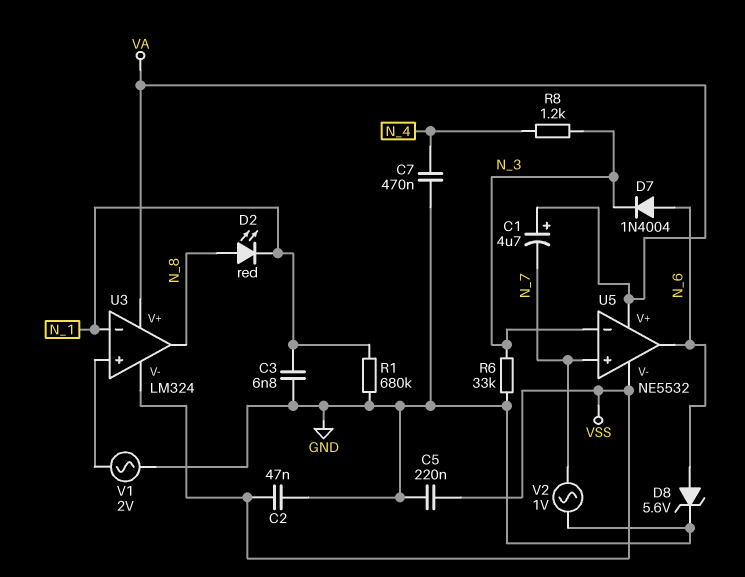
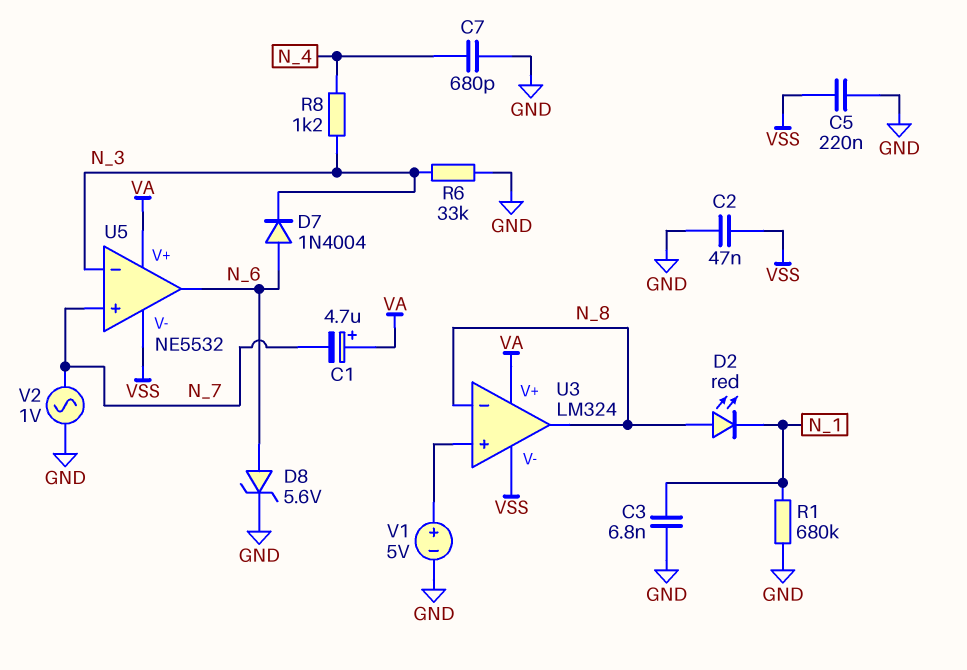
C7: 470nF (GND, N_4) -> 680pF (GND, N_4)
U3 pin in-: N_1 -> N_8
V1: AC 2V (GND, U3/in+) -> 5V (plus U3/in+, minus GND)

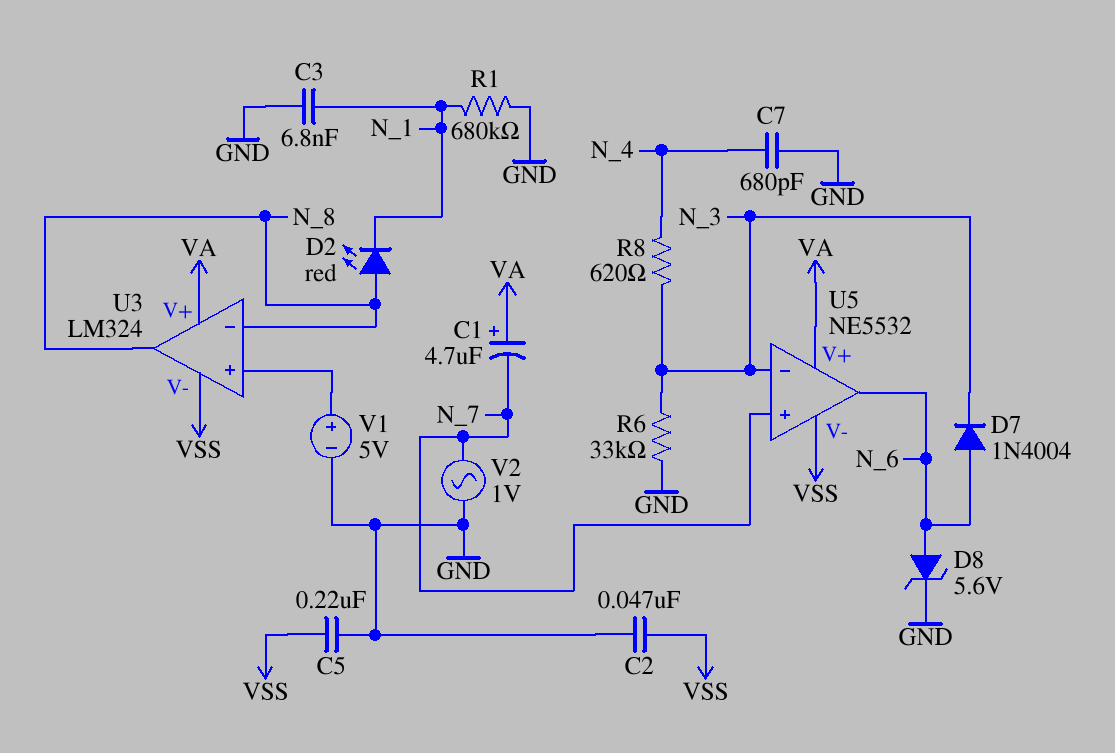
R8: 1.2k (N_3, N_4) -> 620 (N_3, N_4)

